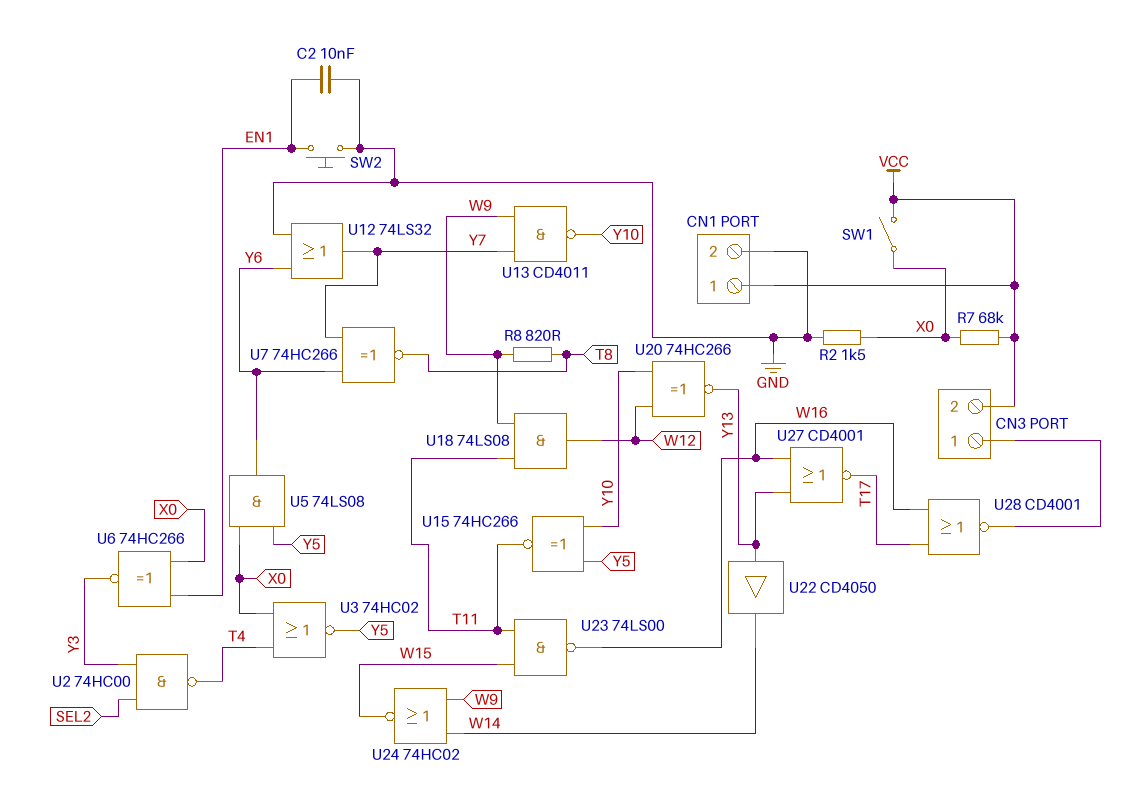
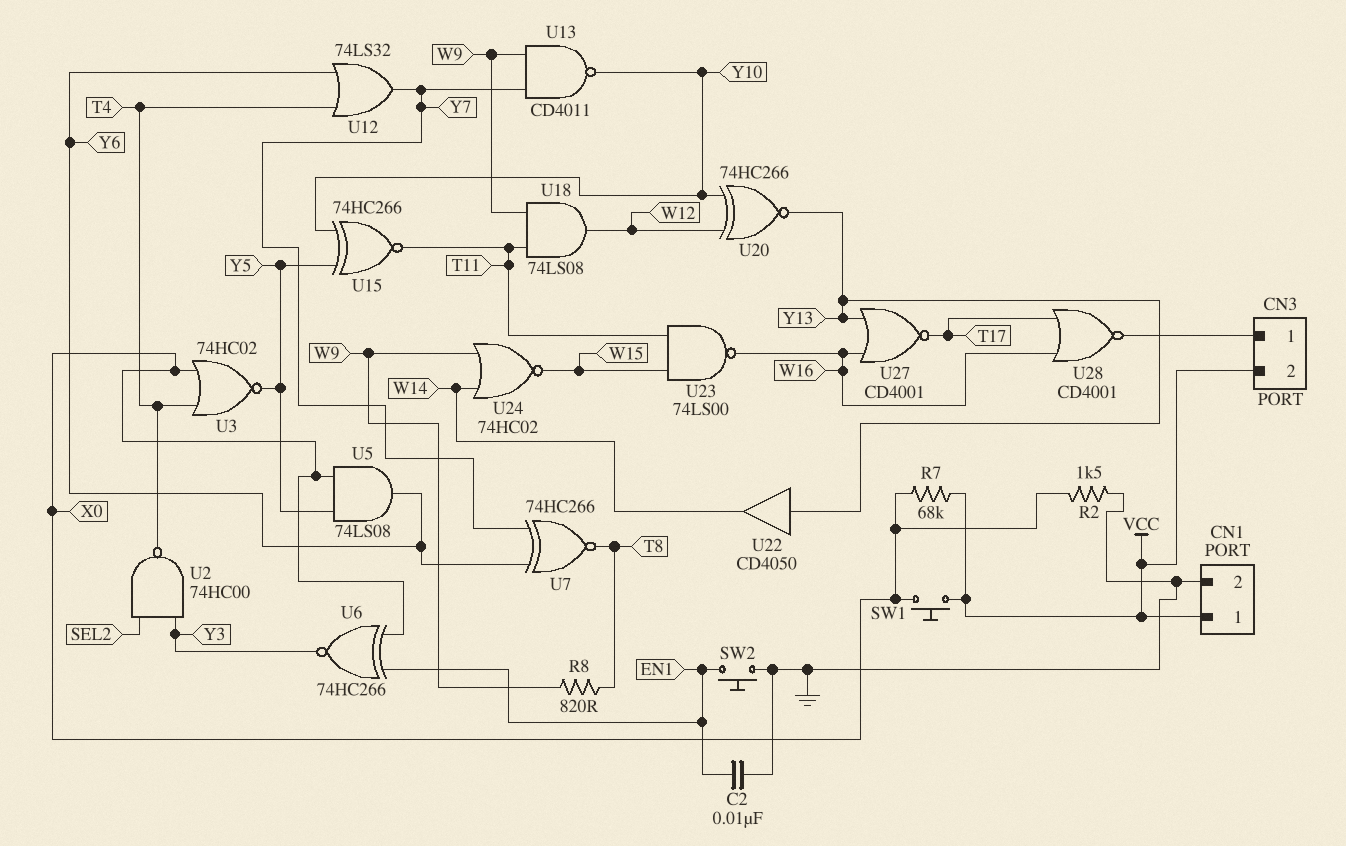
SW1: switch (VCC, X0) -> button (VCC, X0)
U12: OR 74LS32 (in GND, in Y6, out Y7) -> OR 74LS32 (in T4, in Y6, out Y7)

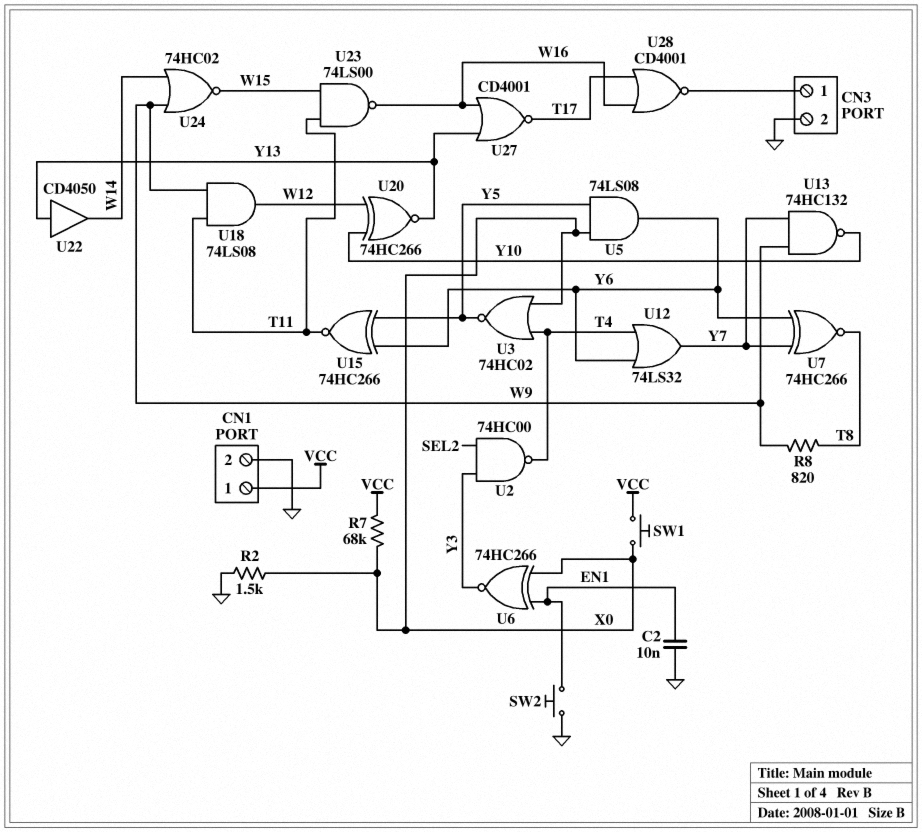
CN3 pin 2: VCC -> GND
U13: NAND CD4011 (in W9, in Y7, out Y10) -> NAND 74HC132 (in W9, in Y7, out Y10)
U15: XNOR 74HC266 (in Y5, in Y10, out T11) -> XNOR 74HC266 (in Y5, in Y6, out T11)

